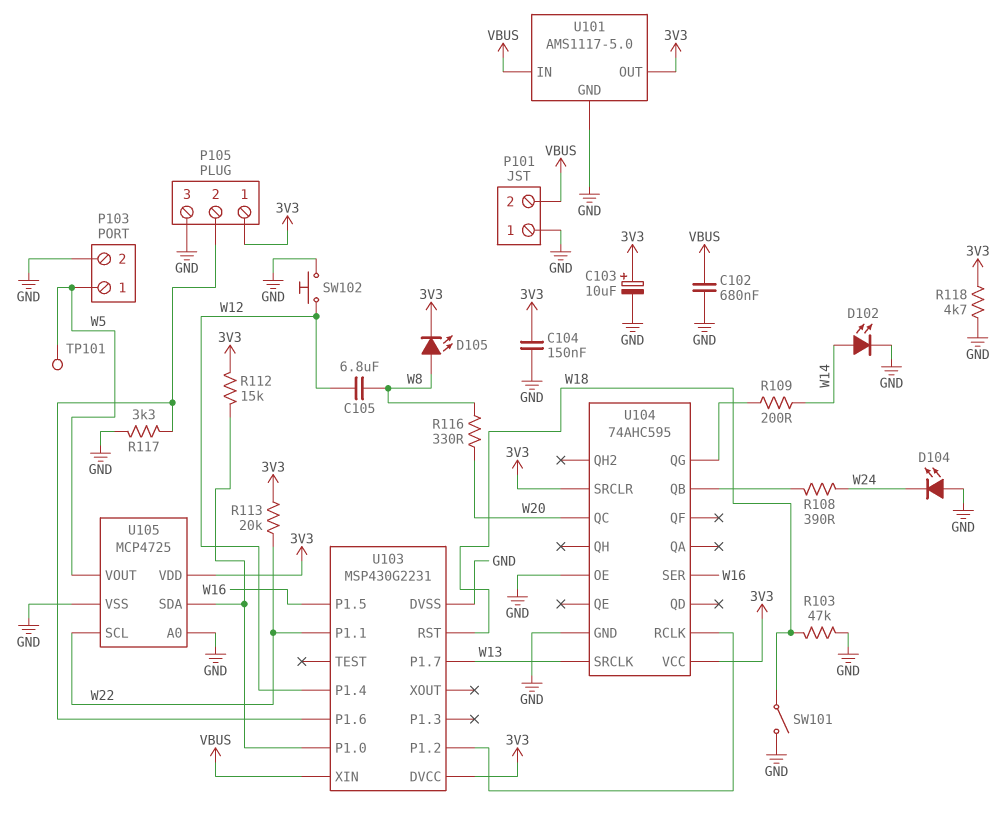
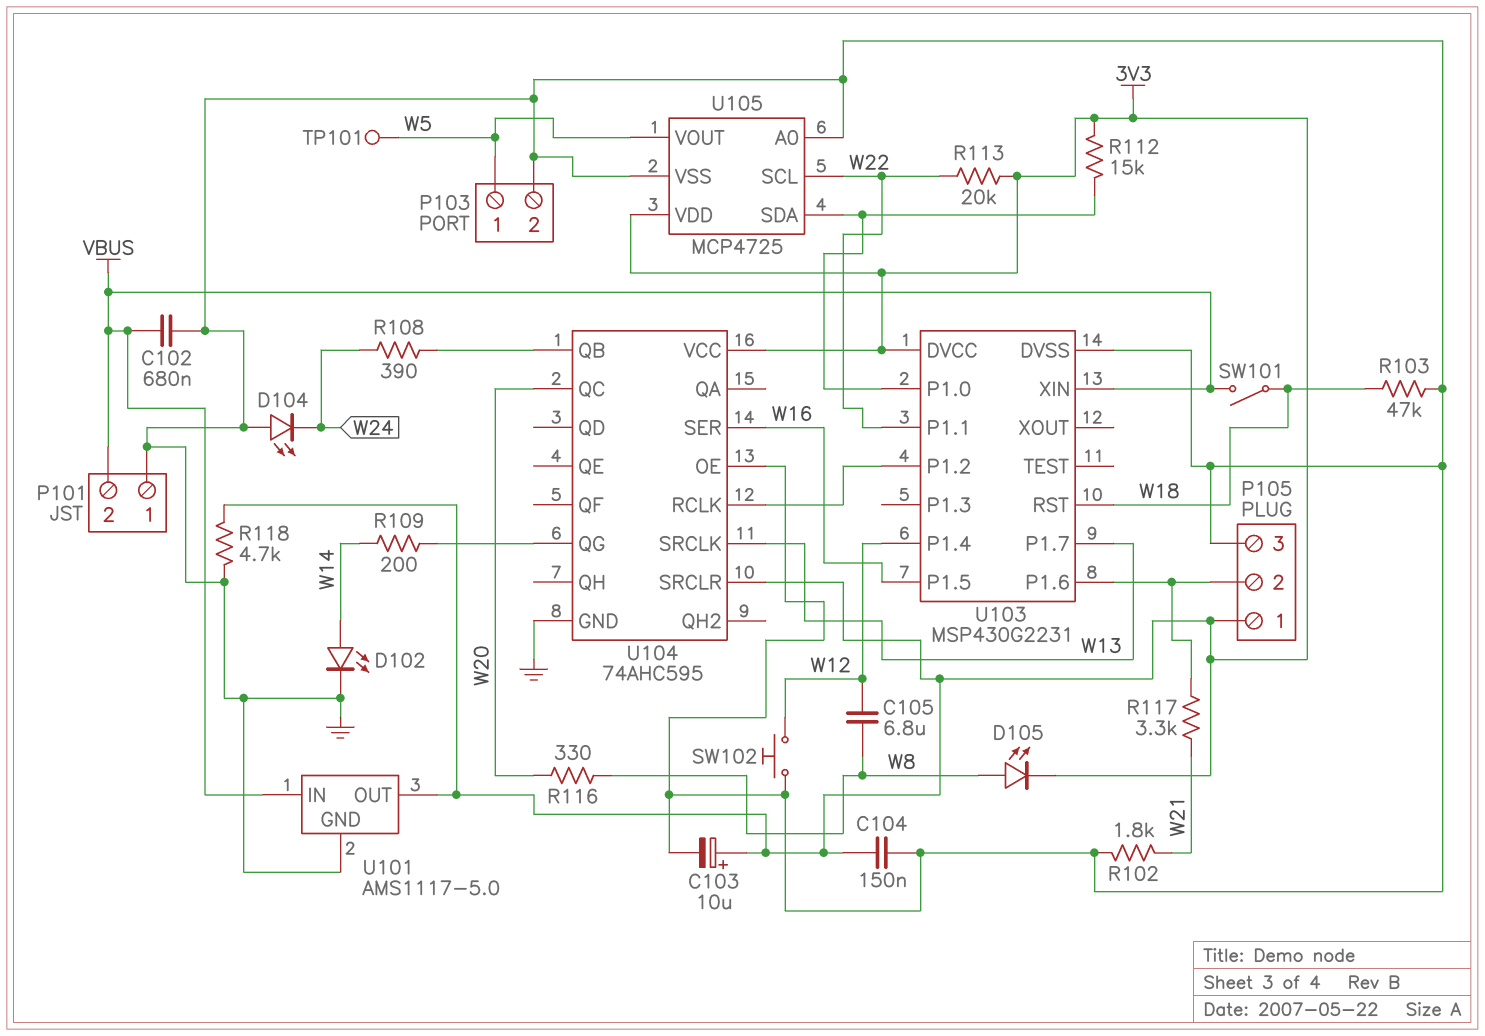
R102: none -> 1.8k (GND, W21)
R117: 3.3k (GND, P105/2) -> 3.3k (P105/2, W21)
SW101: switch (GND, W18) -> switch (VBUS, W18)

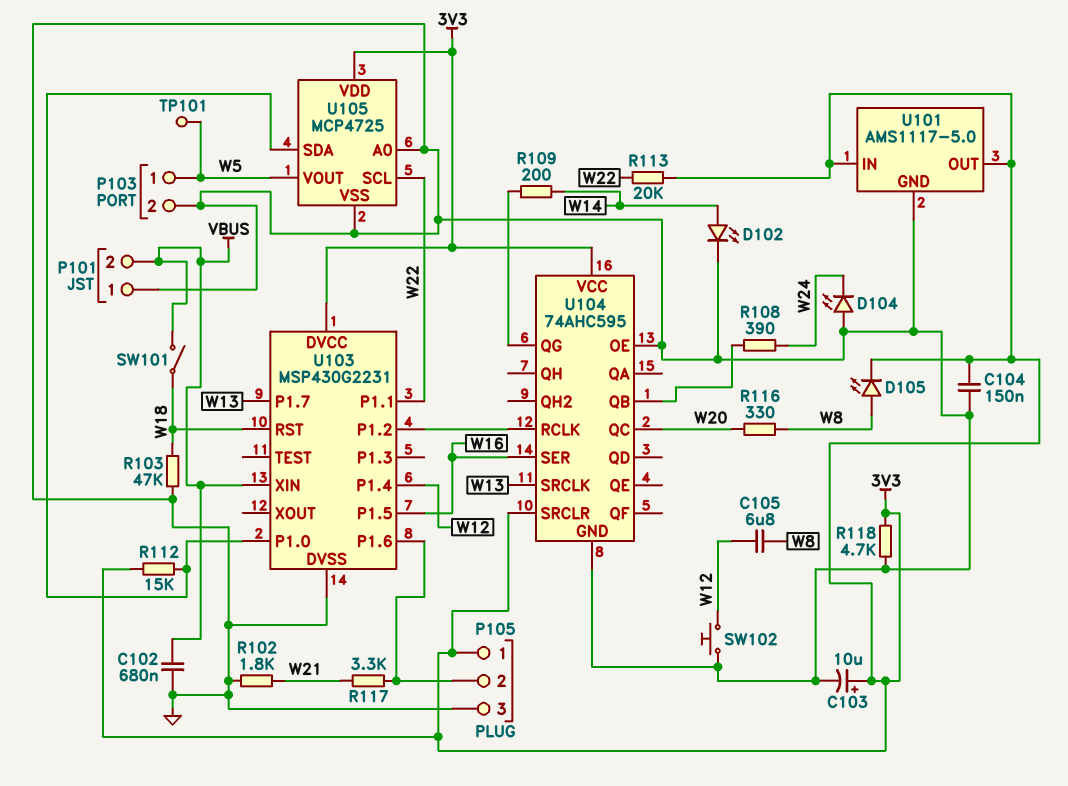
U101 pin IN: VBUS -> 3V3

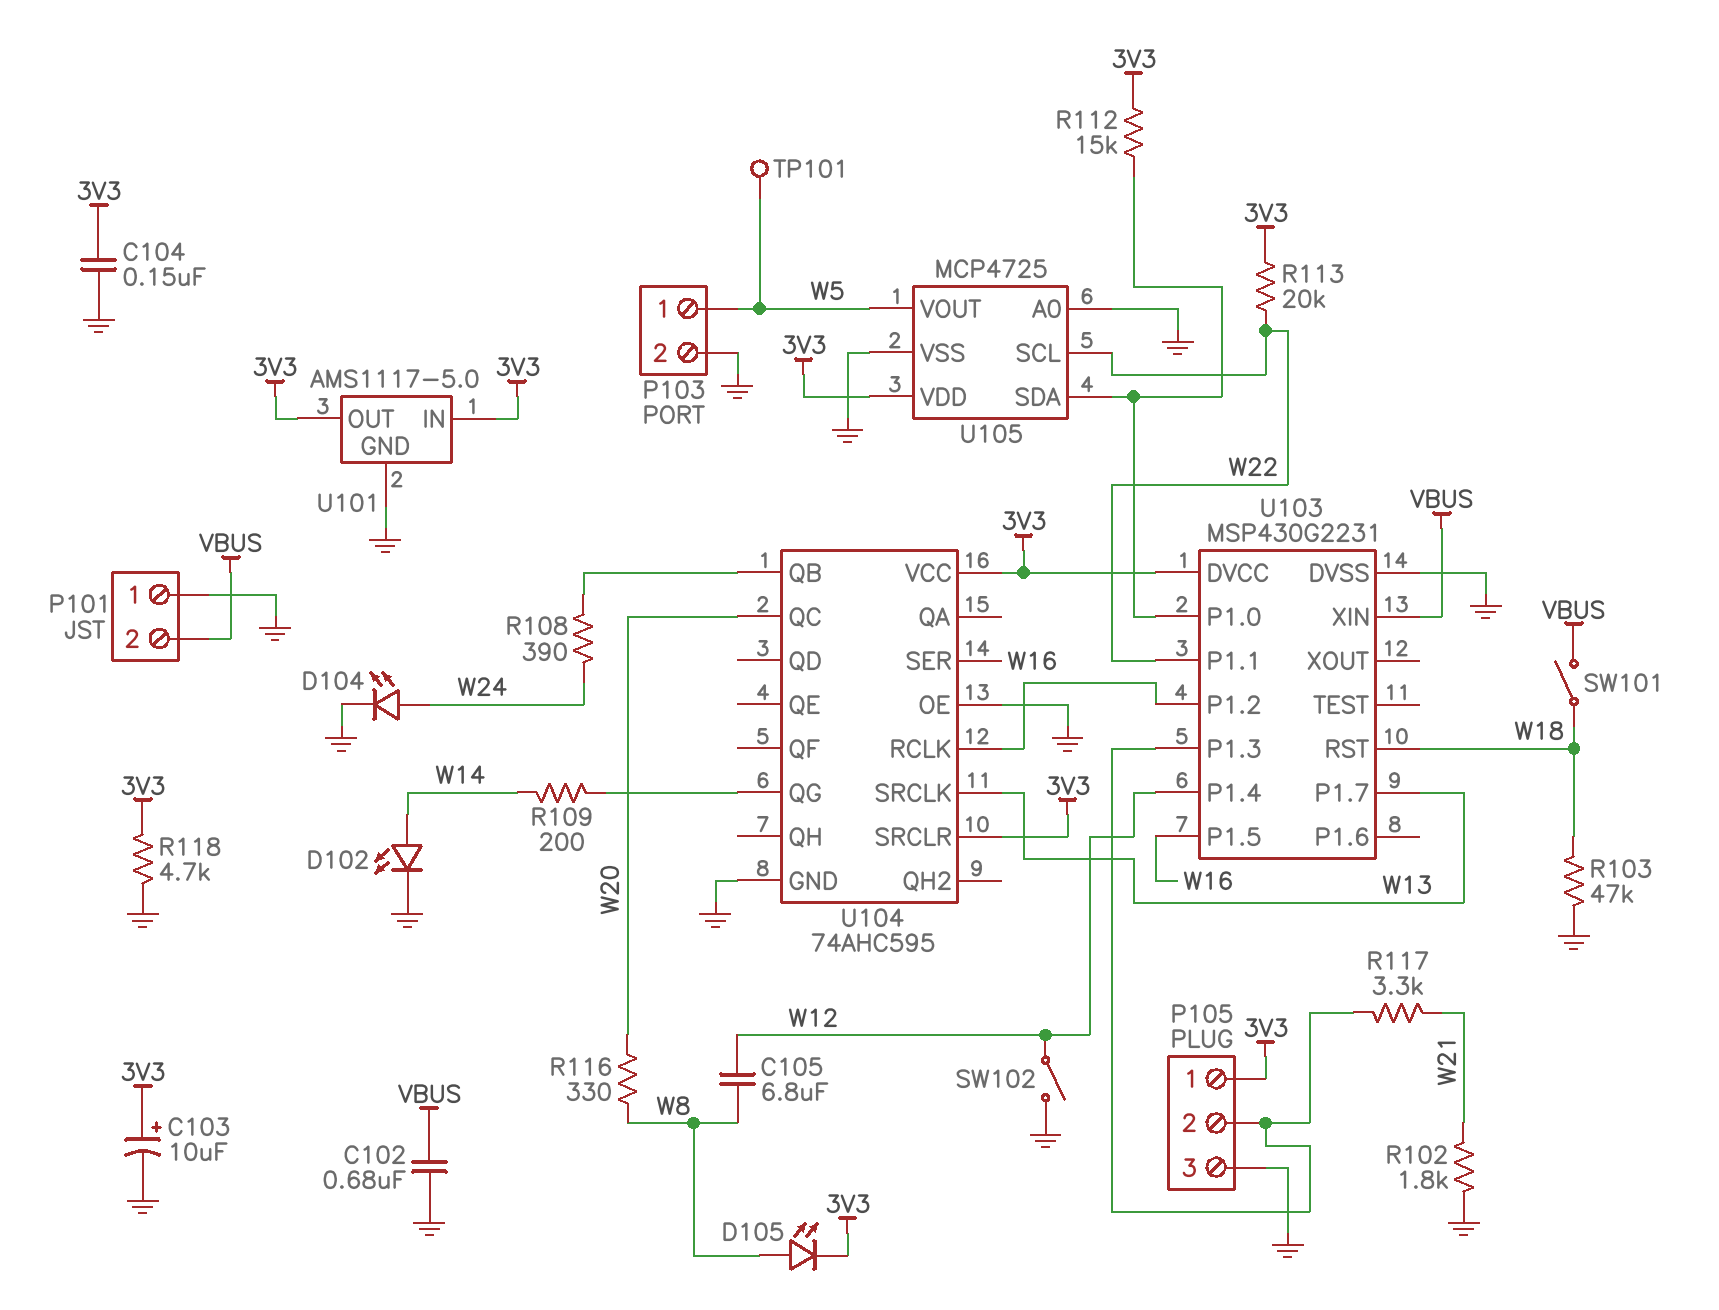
D104: LED (A GND, K W24) -> LED (A W24, K GND)
SW102: button (GND, W12) -> switch (GND, W12)
U103 pin P1.3: none -> P105/2
U103 pin P1.6: P105/2 -> none

